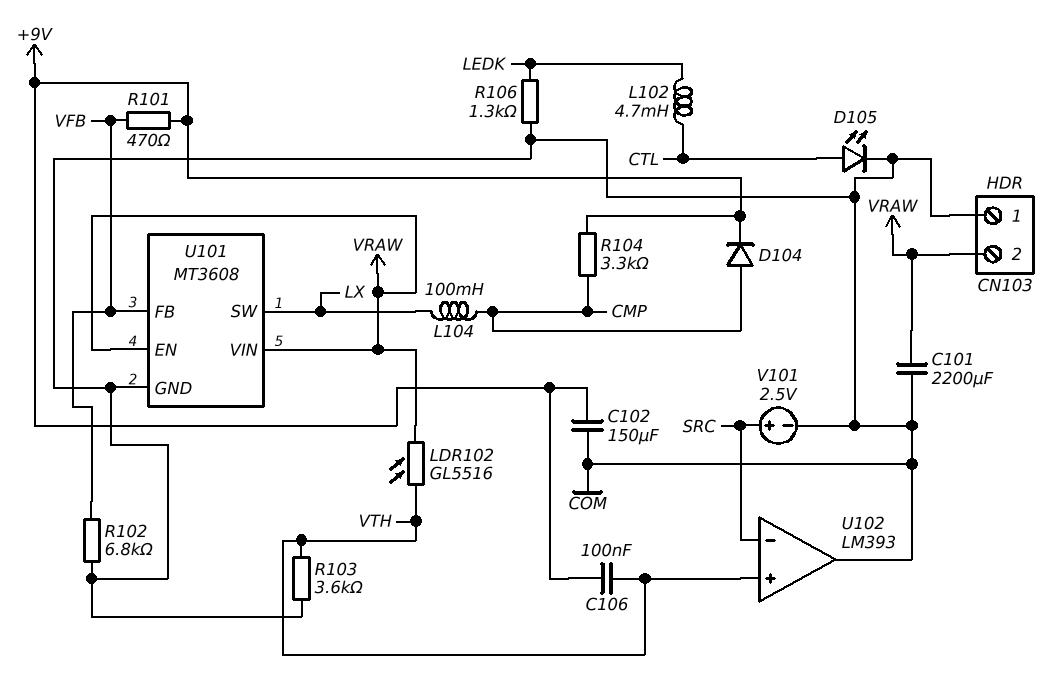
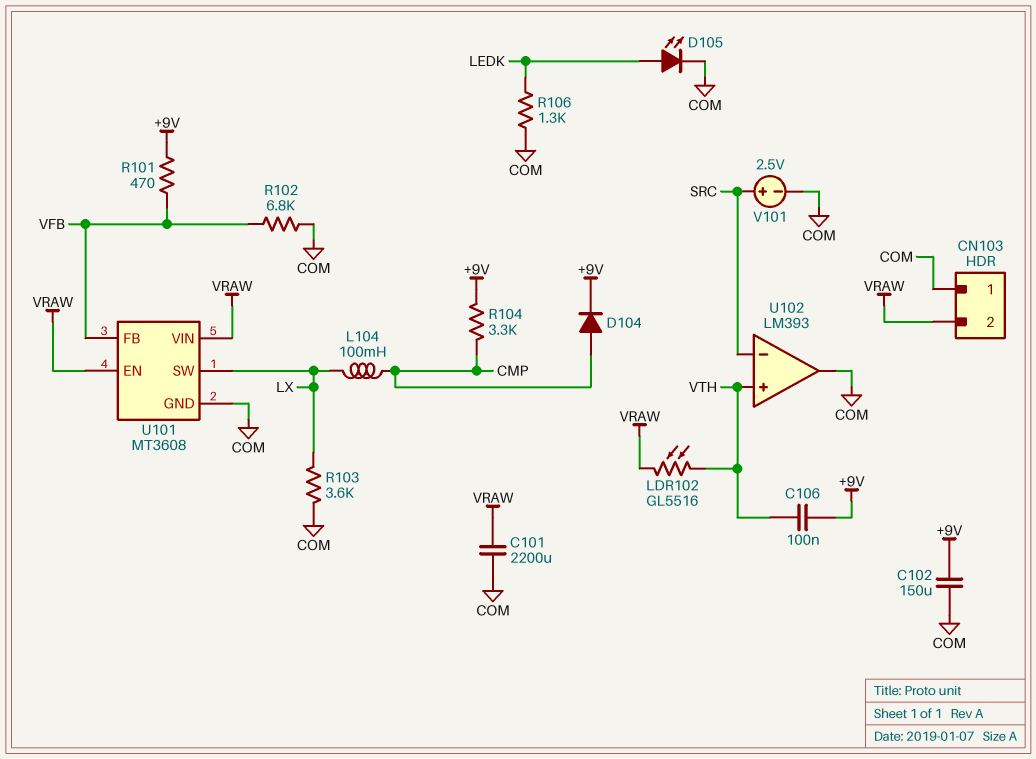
D105: LED (A CTL, K COM) -> LED (A LEDK, K COM)
L102: 4.7mH (CTL, LEDK) -> none
R103: 3.6k (COM, VTH) -> 3.6k (COM, LX)

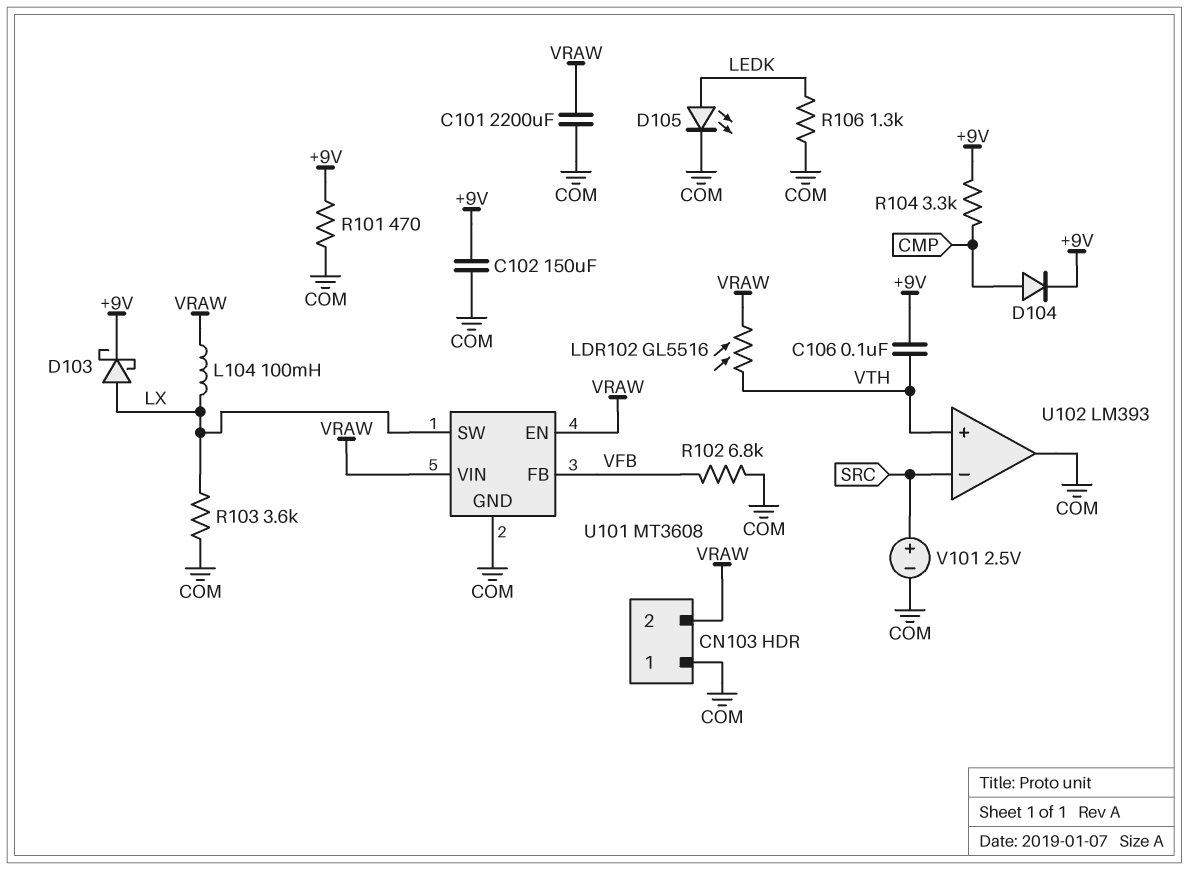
D103: none -> schottky (A LX, K +9V)
L104: 100mH (CMP, LX) -> 100mH (LX, VRAW)
R101: 470 (+9V, VFB) -> 470 (+9V, COM)

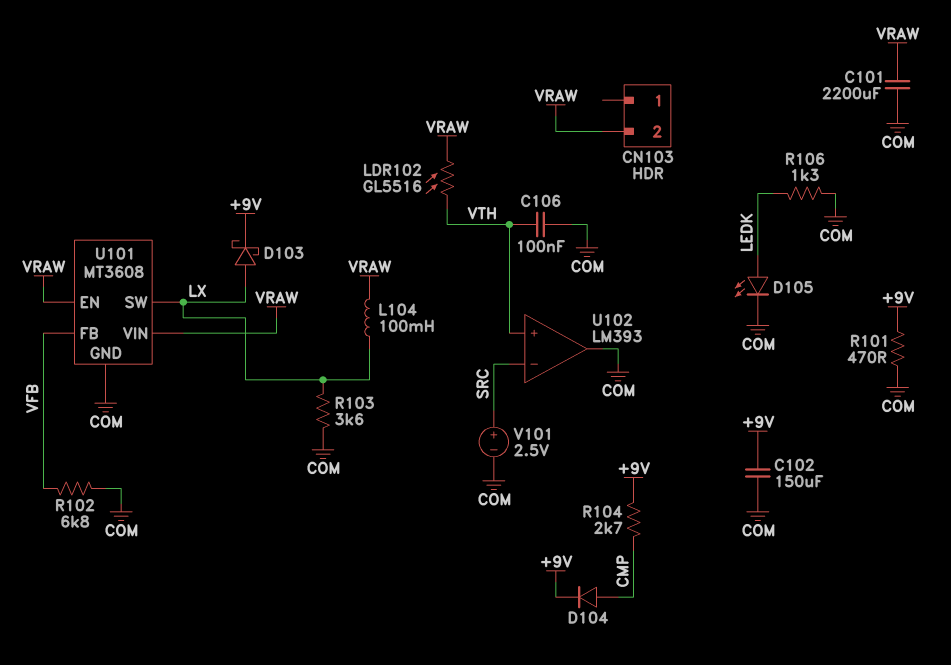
C106: 100nF (+9V, VTH) -> 100nF (COM, VTH)
CN103 pin 1: COM -> none
R104: 3.3k (+9V, CMP) -> 2.7k (+9V, CMP)

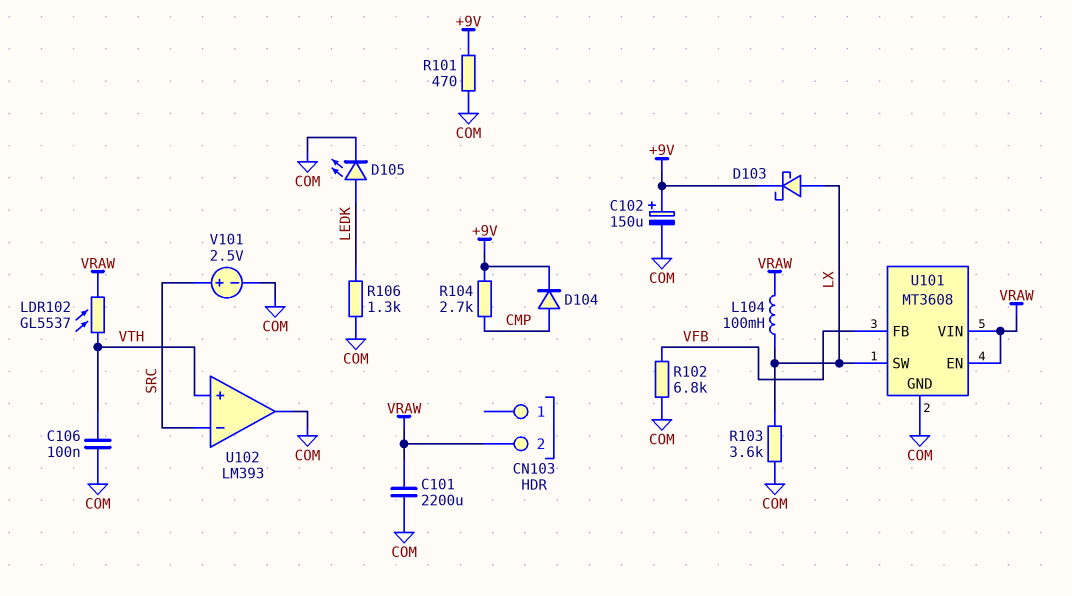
C102: 150uF (+9V, COM) -> 150uF (plus +9V, minus COM)
LDR102: GL5516 (VRAW, VTH) -> GL5537 (VRAW, VTH)

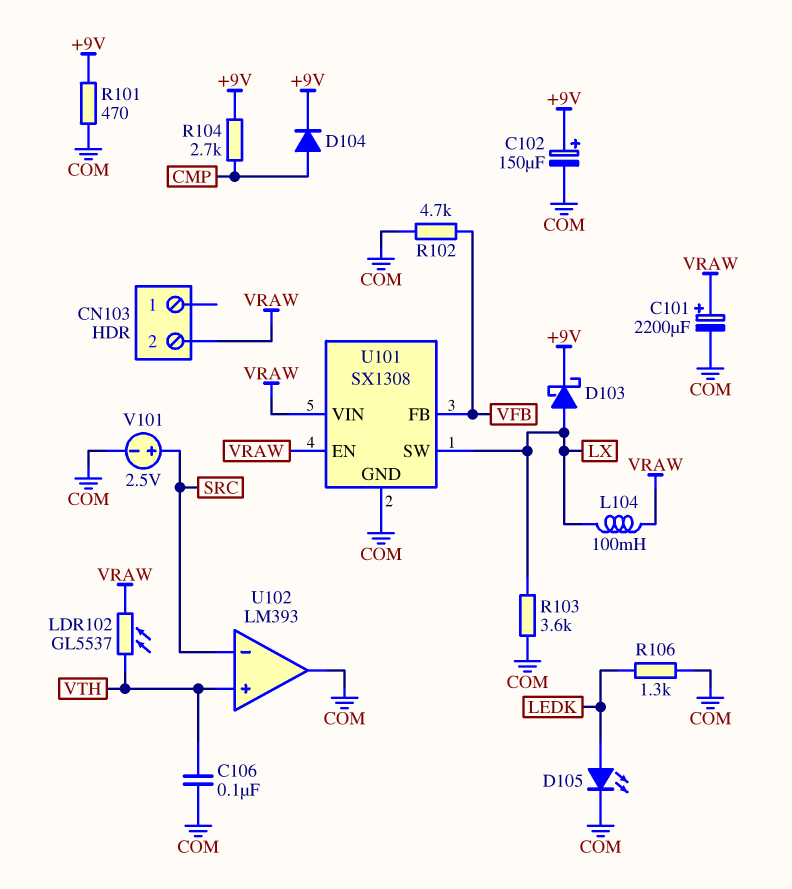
C101: 2200uF (COM, VRAW) -> 2200uF (plus VRAW, minus COM)
R102: 6.8k (COM, VFB) -> 4.7k (COM, VFB)
U101: MT3608 -> SX1308

